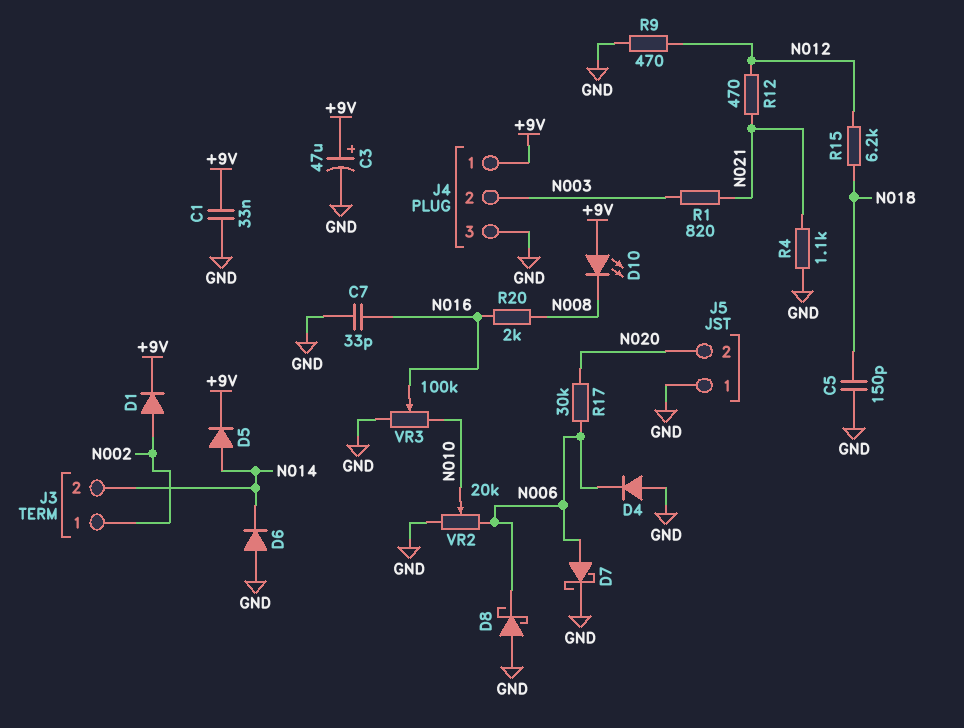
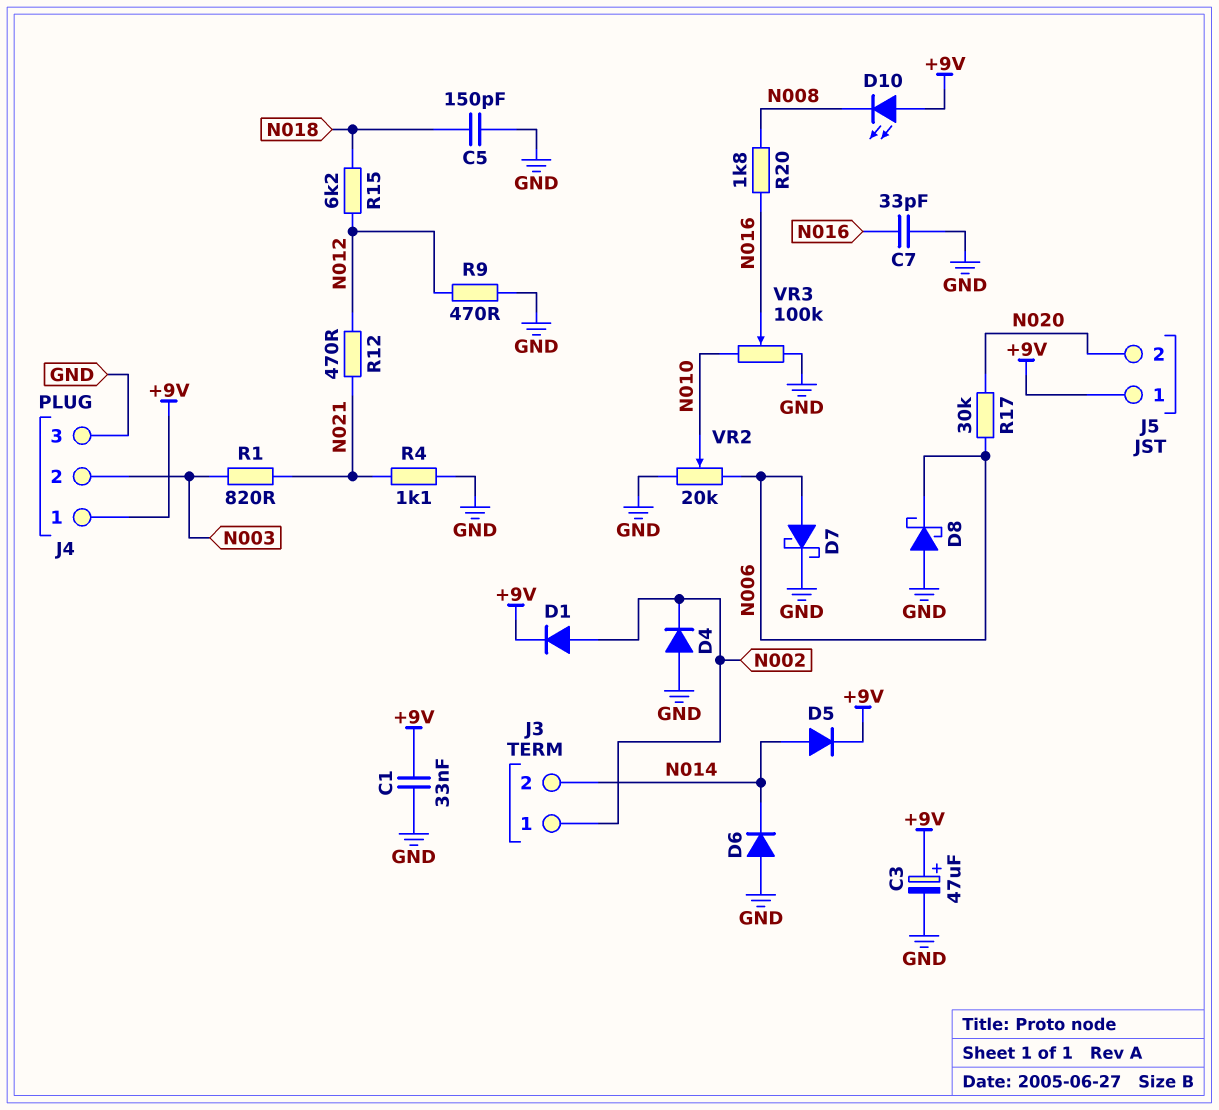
D4: diode (A GND, K N006) -> diode (A GND, K N002)
J5 pin 1: GND -> +9V
R20: 2k (N008, N016) -> 1.8k (N008, N016)

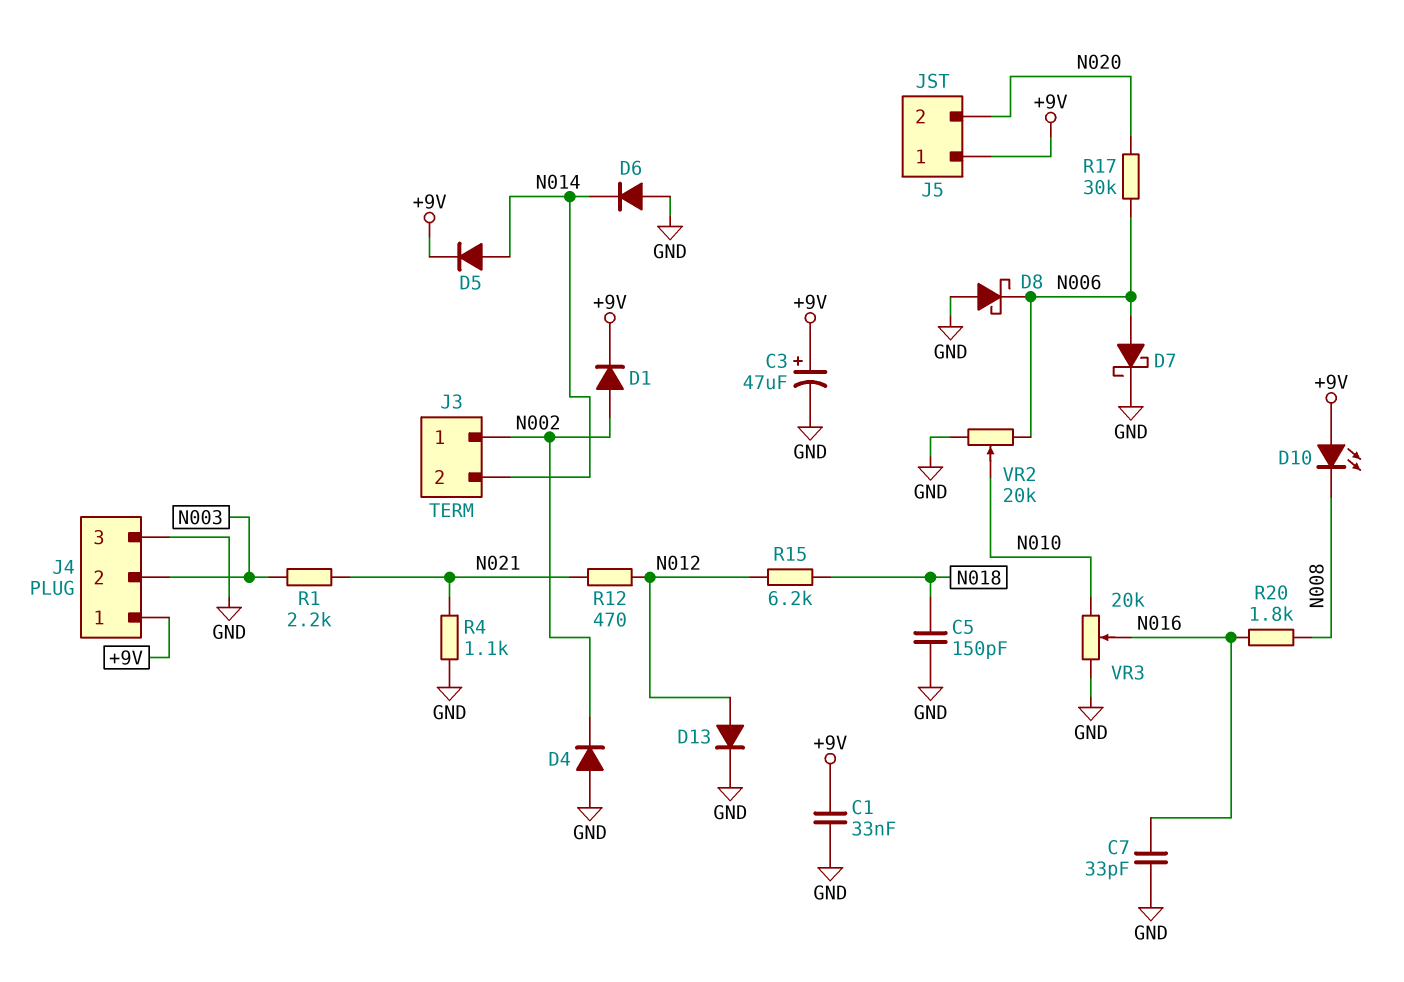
D13: none -> diode (A N012, K GND)
R1: 820 (N003, N021) -> 2.2k (N003, N021)
R9: 470 (GND, N012) -> none
VR3: 100k (GND, N010, wiper N016) -> 20k (GND, N010, wiper N016)

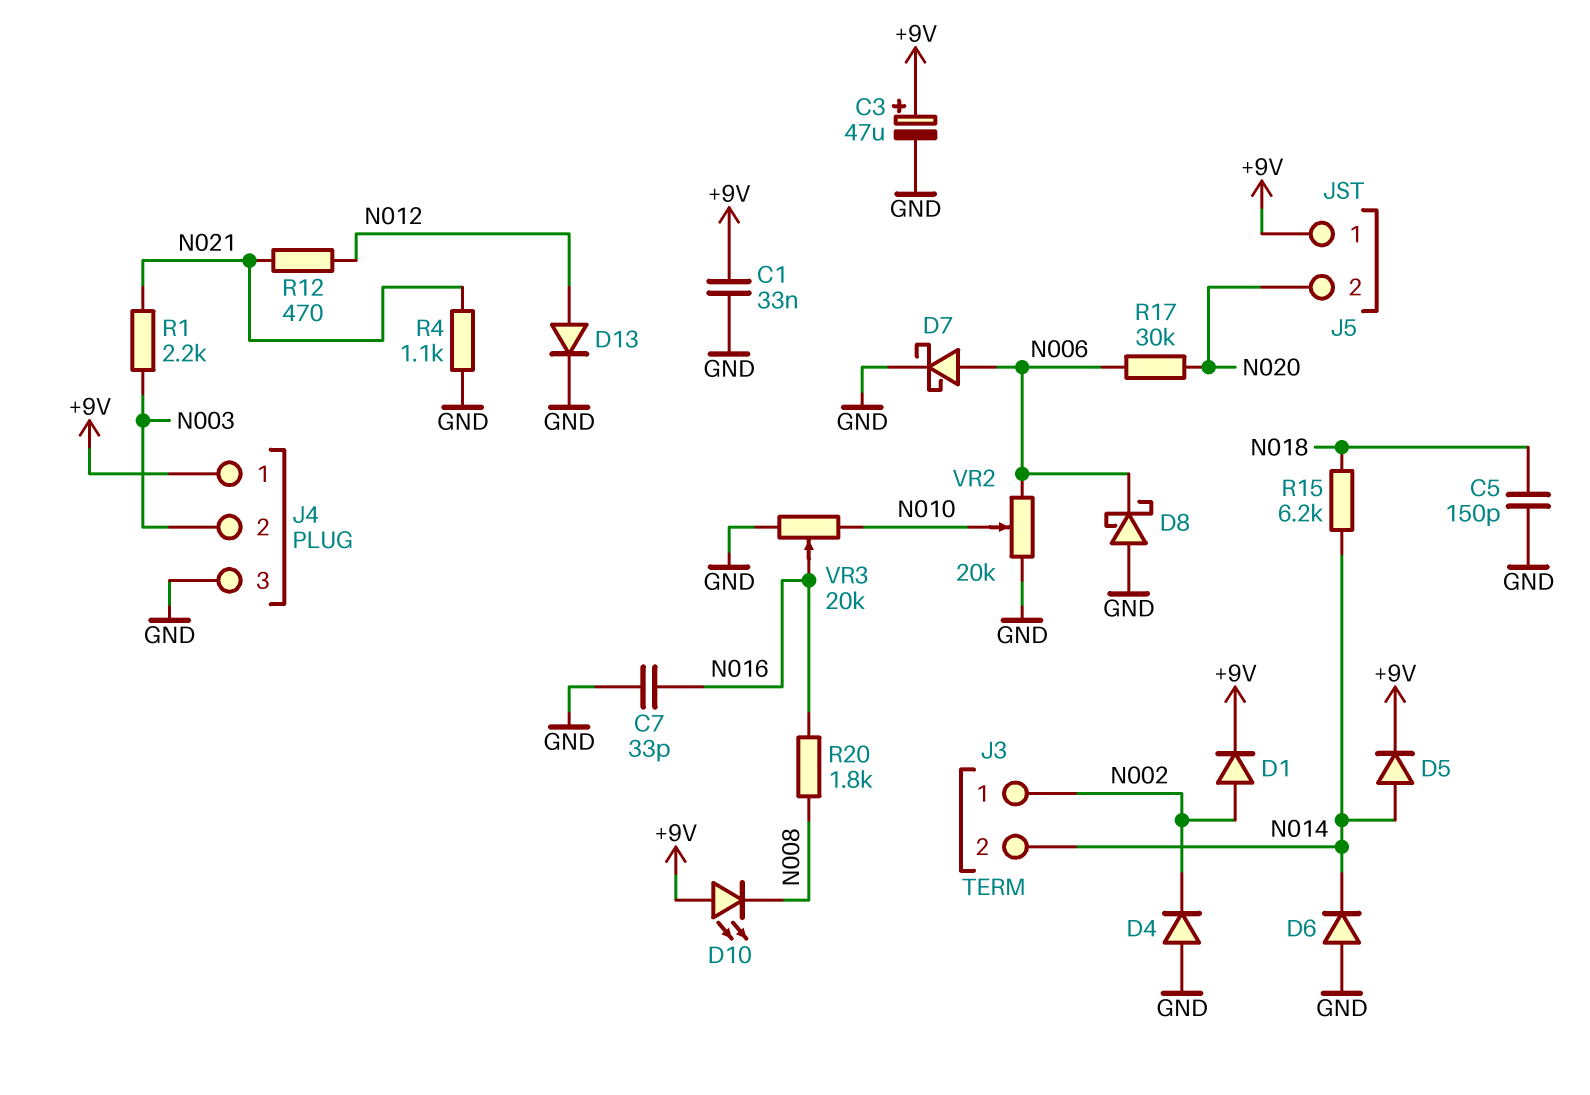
R15: 6.2k (N012, N018) -> 6.2k (N014, N018)

